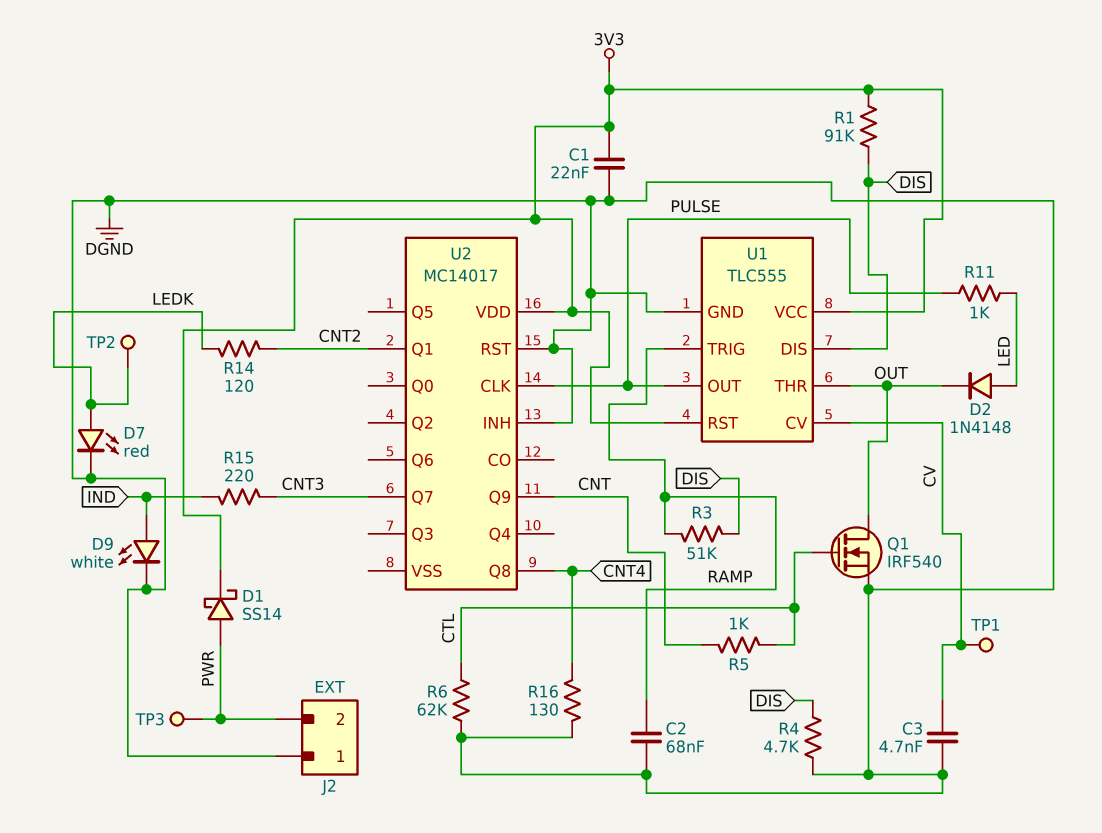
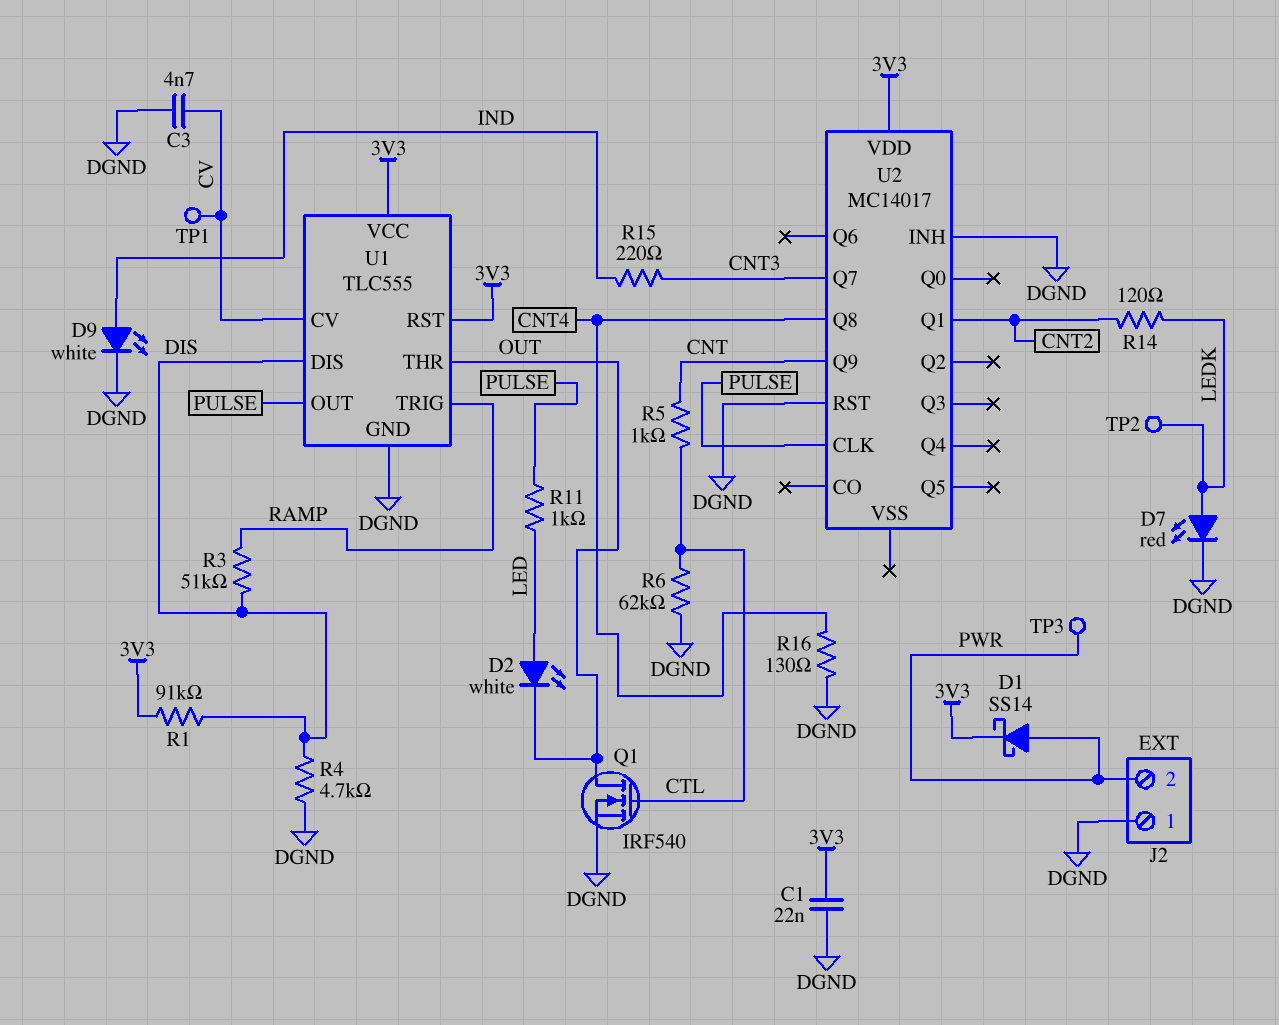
C2: 68nF (DGND, RAMP) -> none
D2: diode 1N4148 (A LED, K OUT) -> LED white (A LED, K OUT)

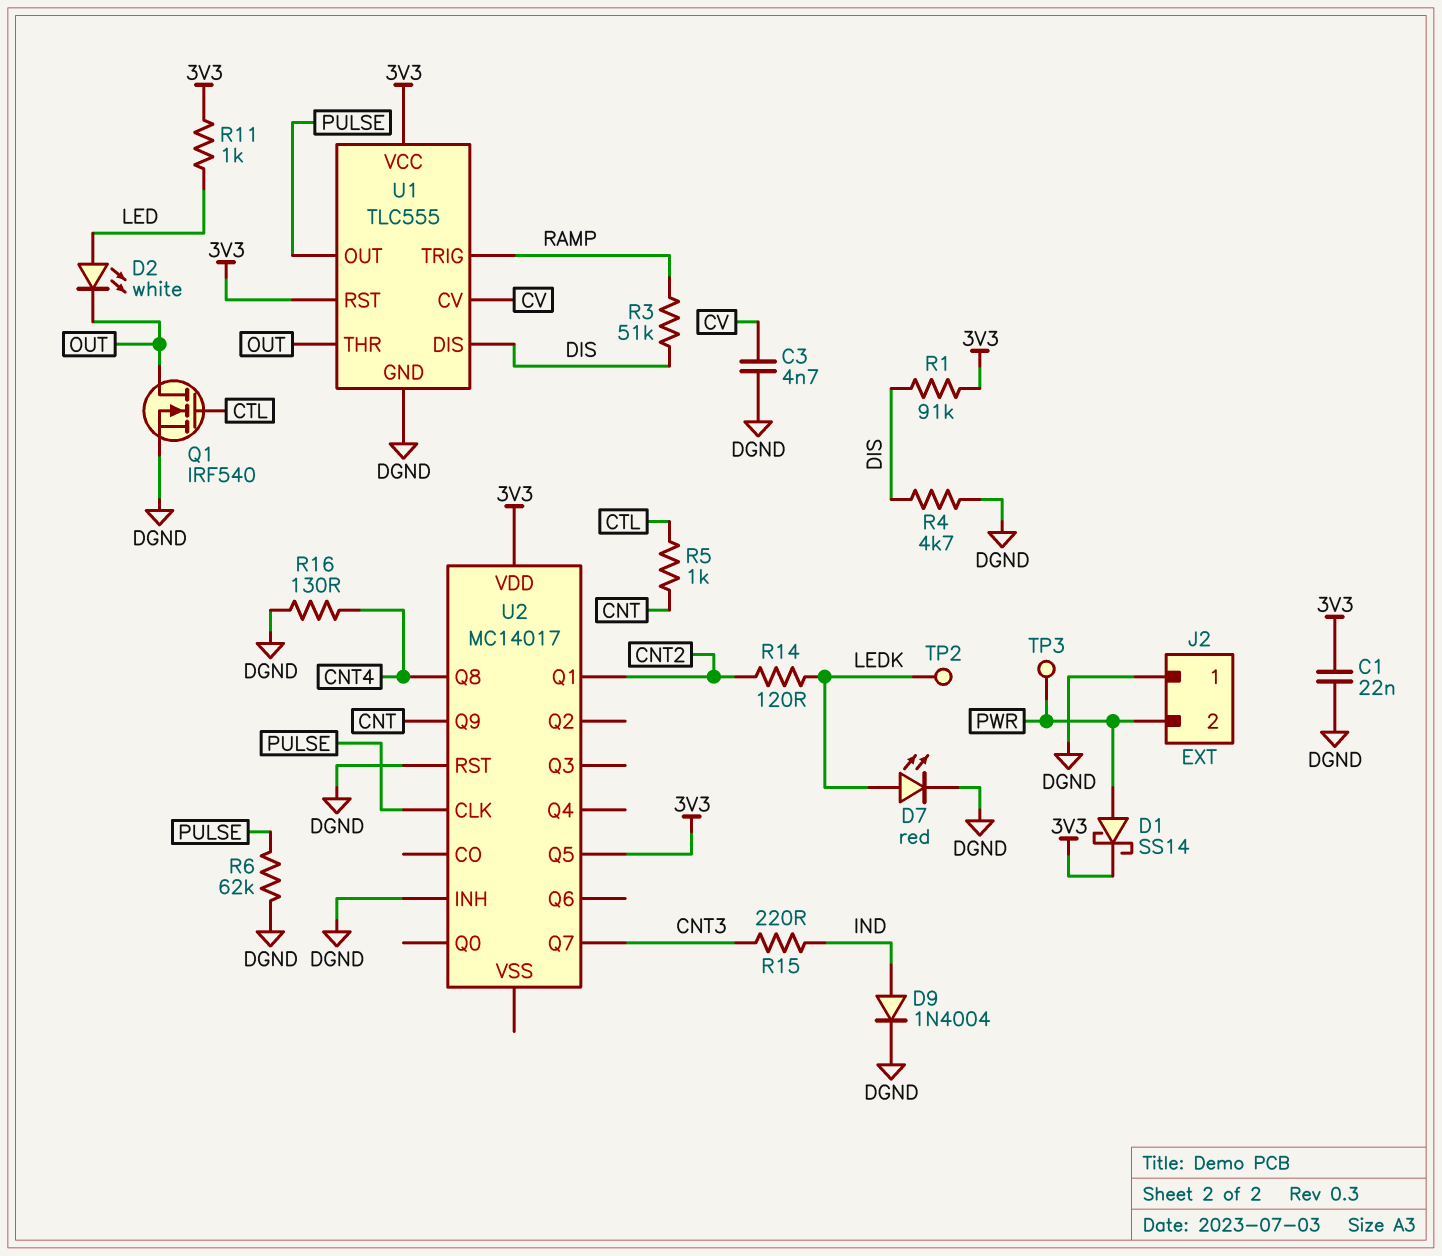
D9: LED white (A IND, K DGND) -> diode 1N4004 (A IND, K DGND)
R6: 62k (CTL, DGND) -> 62k (DGND, PULSE)
R11: 1k (LED, PULSE) -> 1k (3V3, LED)
TP1: test point (CV) -> none
U2 pin Q5: none -> 3V3

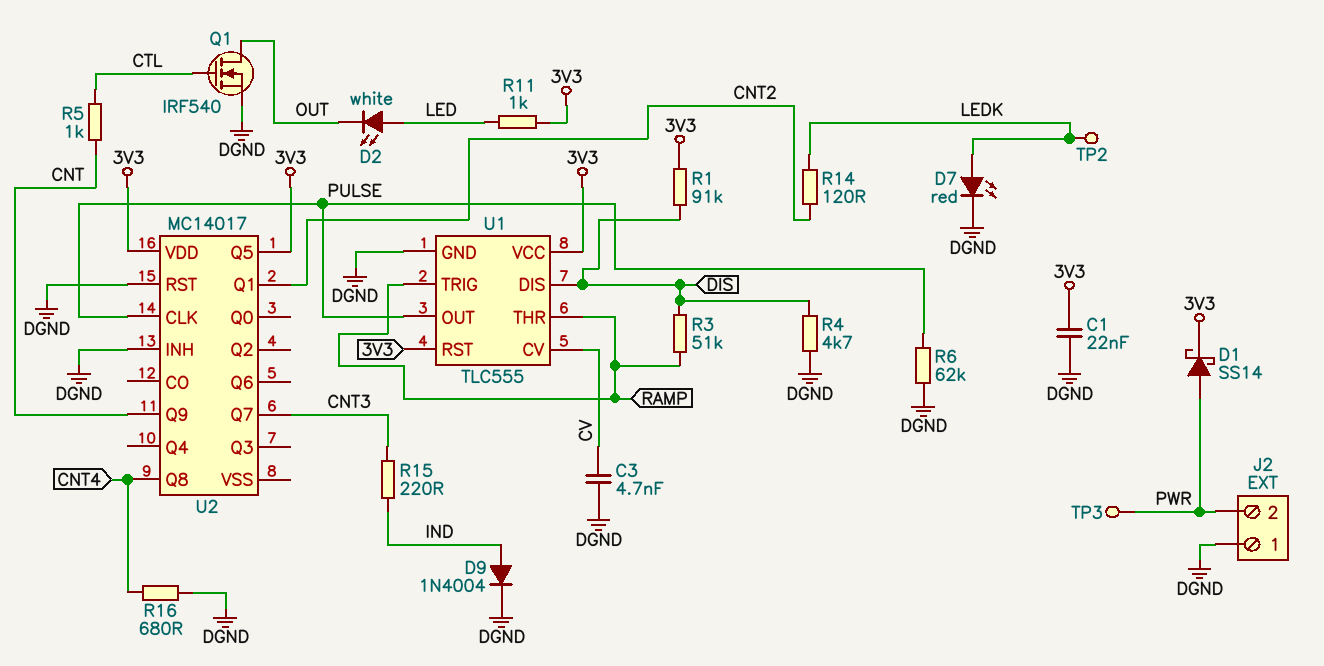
R16: 130 (CNT4, DGND) -> 680 (CNT4, DGND)
U1 pin THR: OUT -> RAMP

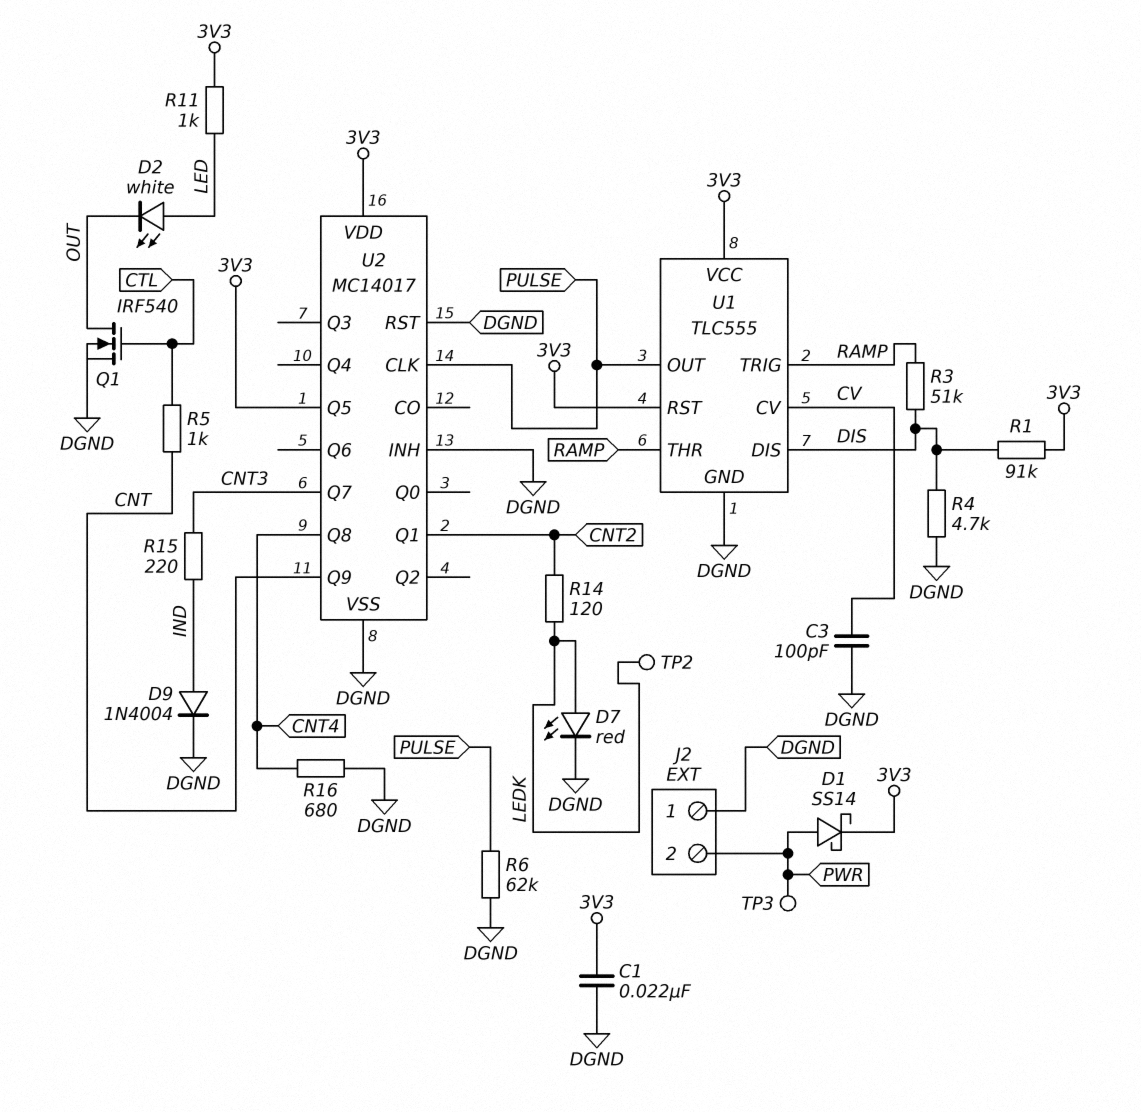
C3: 4.7nF (CV, DGND) -> 100pF (CV, DGND)
U2 pin VSS: none -> DGND

